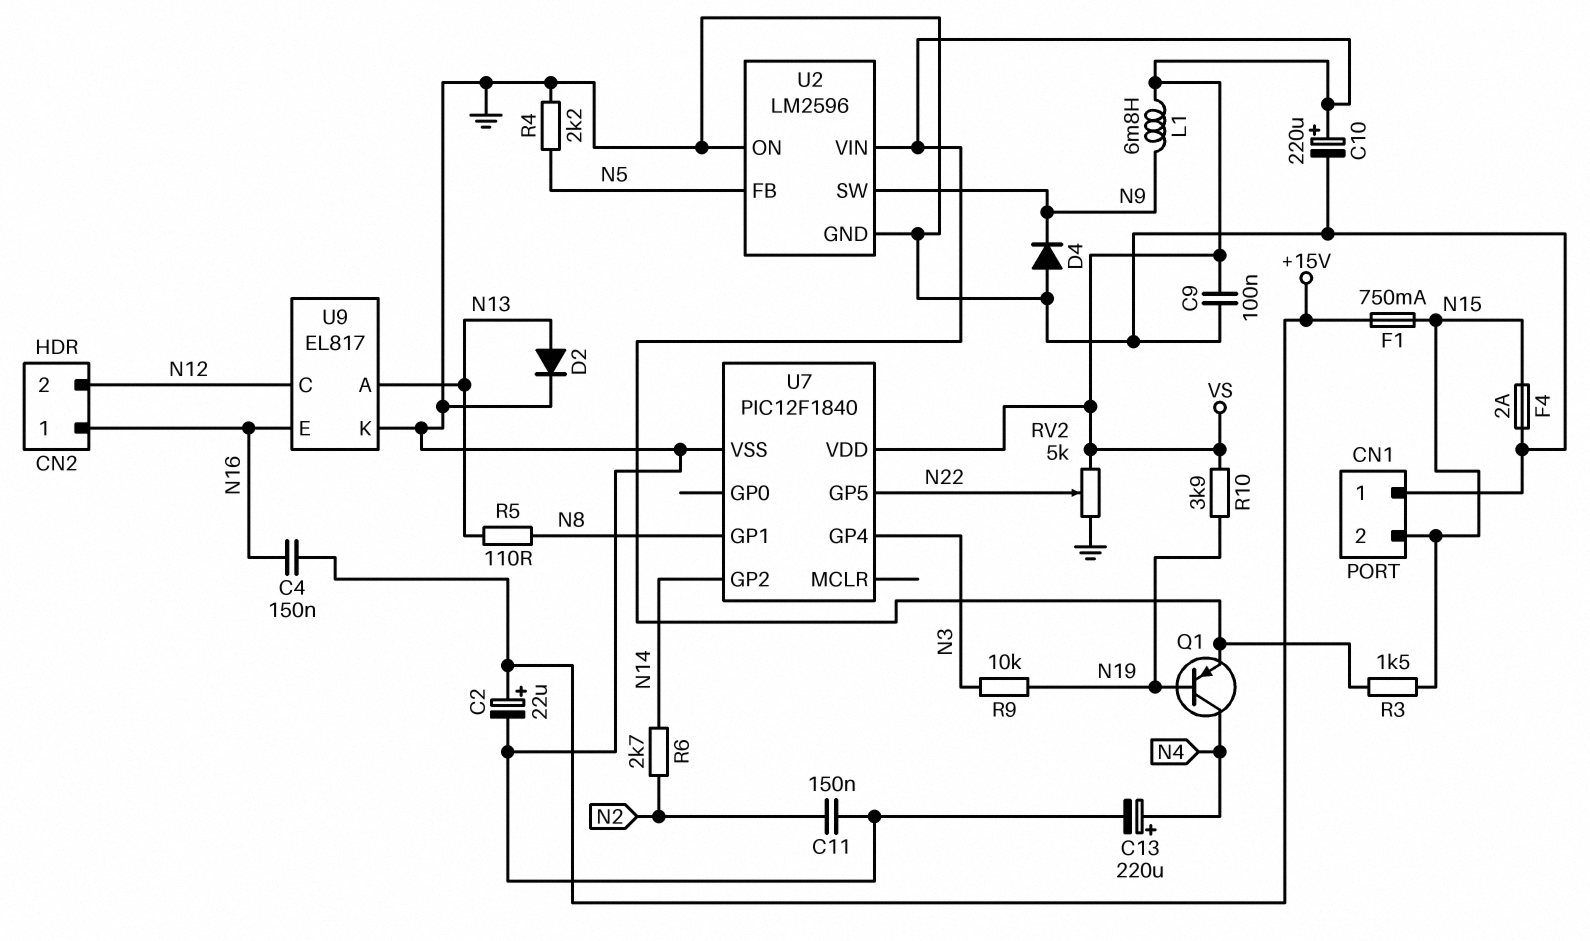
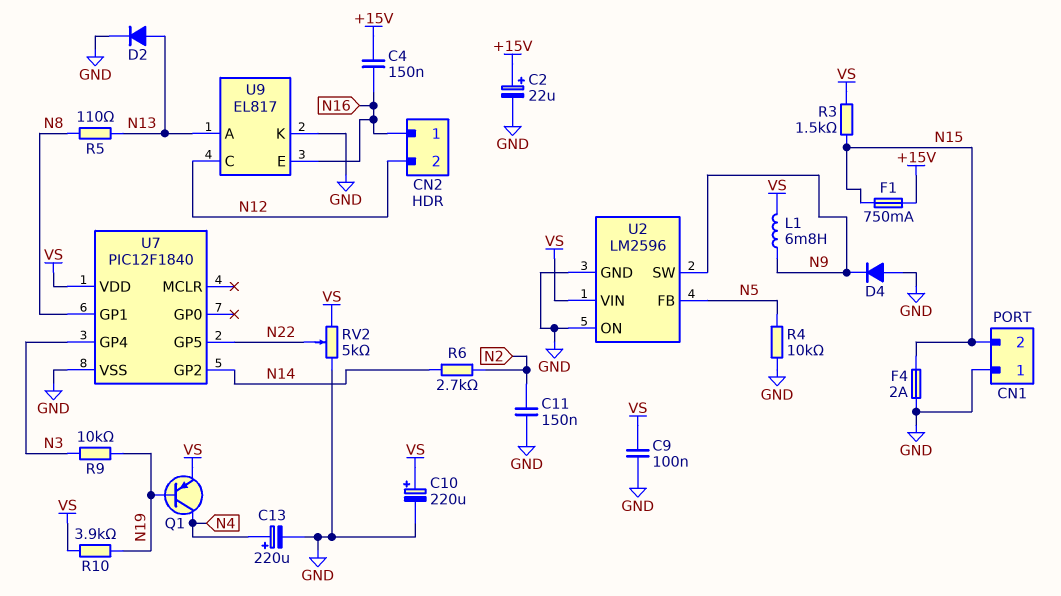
R4: 2.2k (GND, N5) -> 10k (GND, N5)

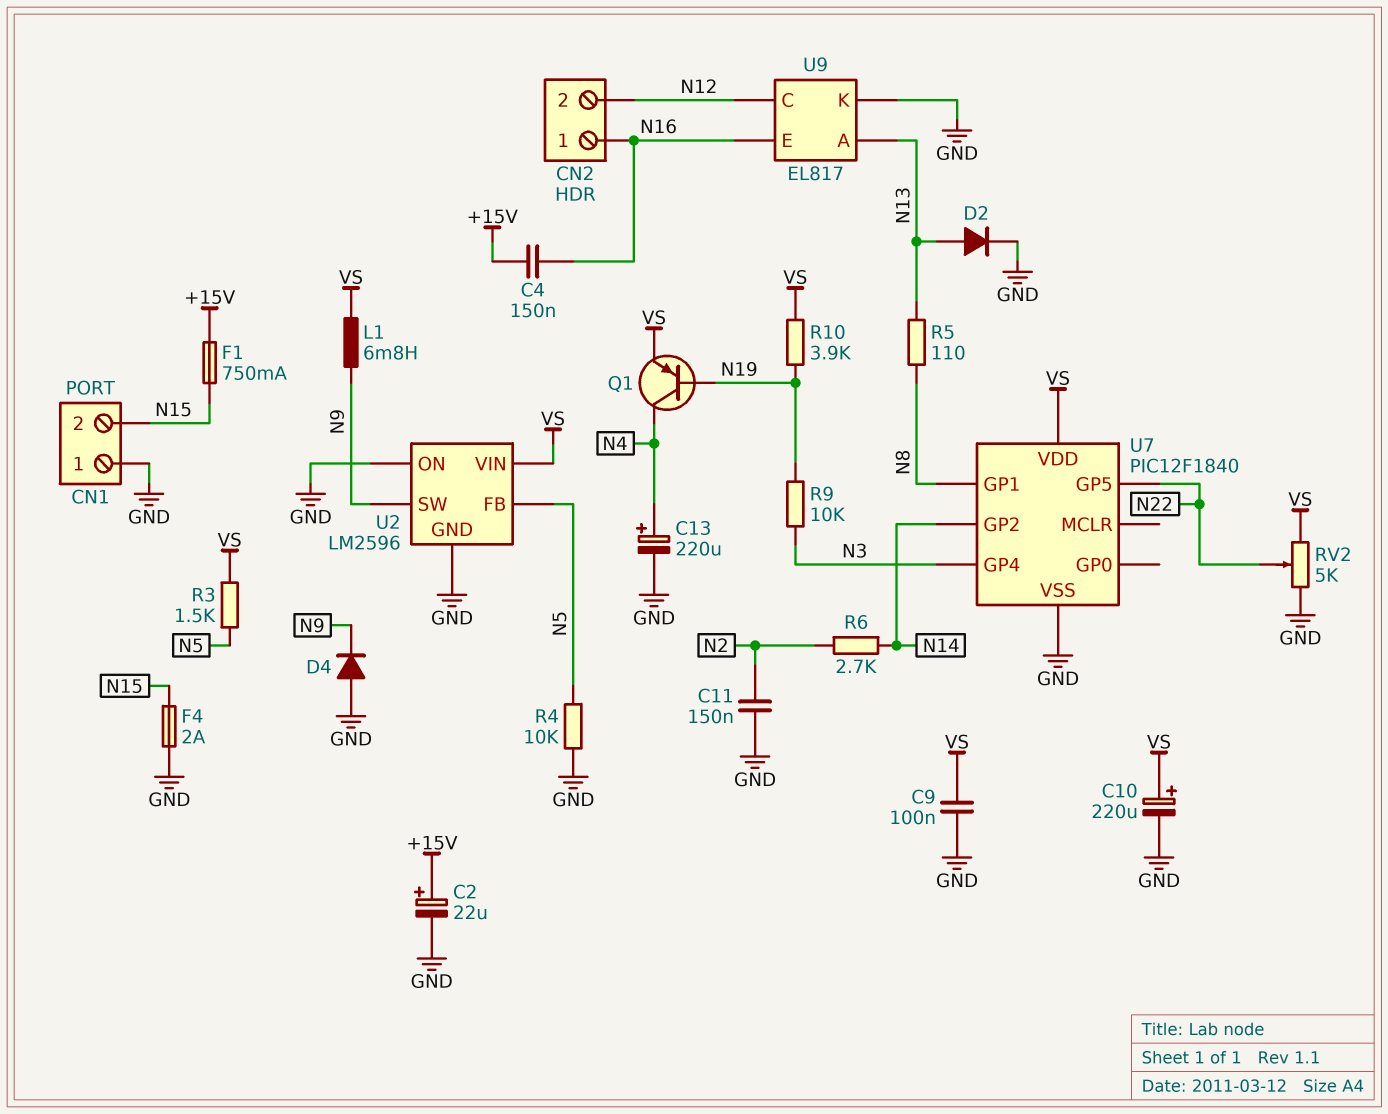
R3: 1.5k (N15, VS) -> 1.5k (N5, VS)

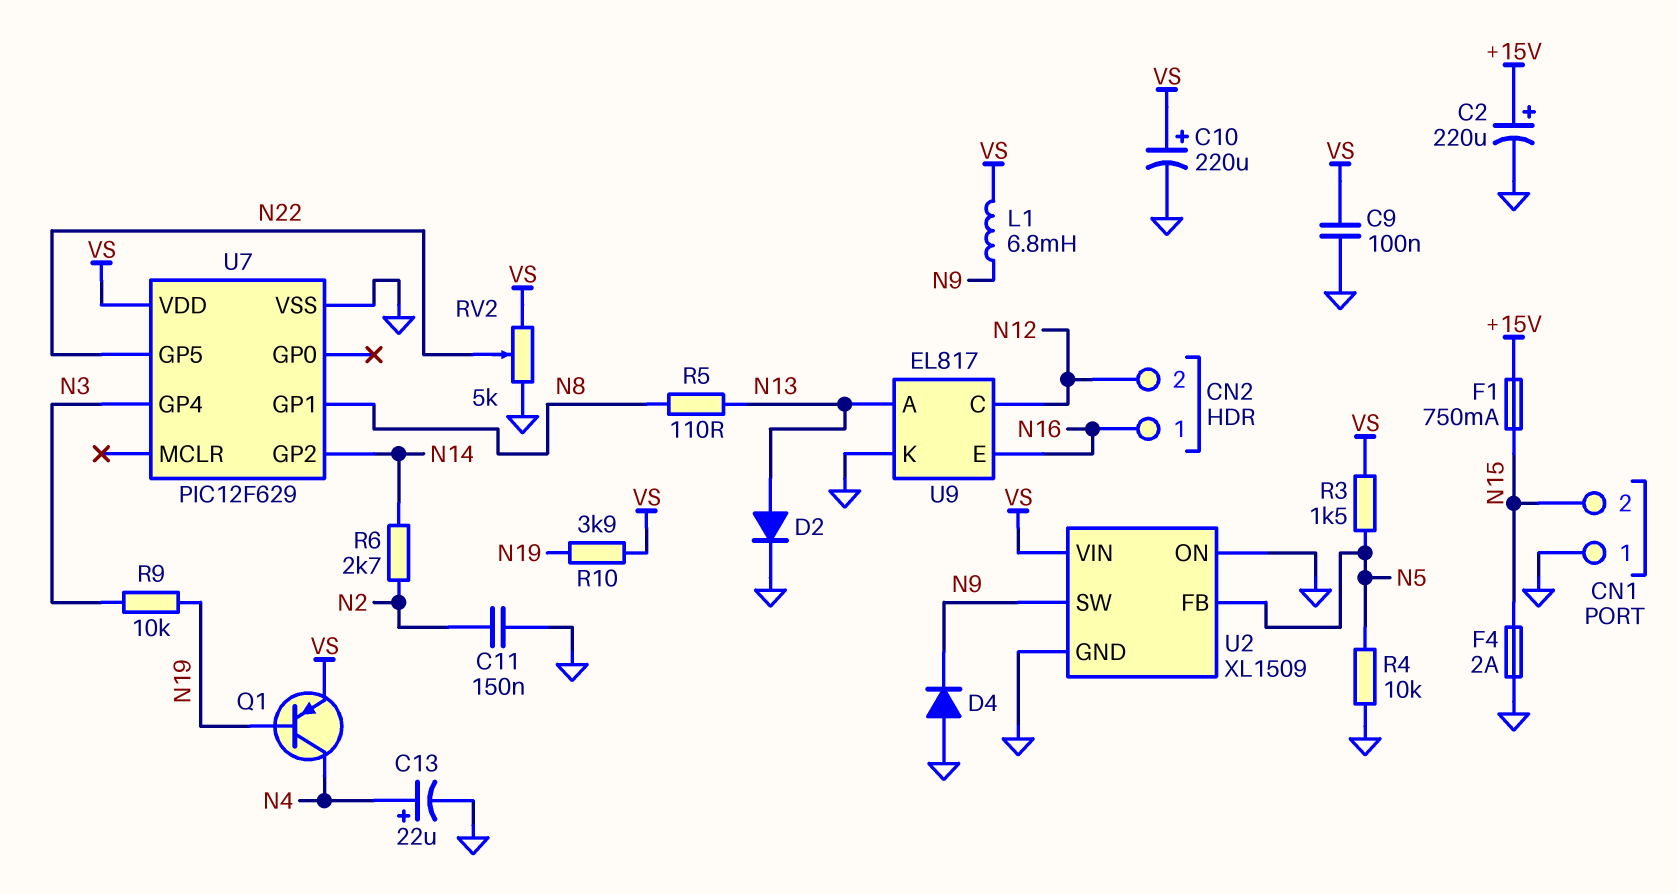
C2: 22uF (plus +15V, minus GND) -> 220uF (plus +15V, minus GND)
C4: 150nF (+15V, N16) -> none
C13: 220uF (plus N4, minus GND) -> 22uF (plus N4, minus GND)
U2: LM2596 -> XL1509
U7: PIC12F1840 -> PIC12F629

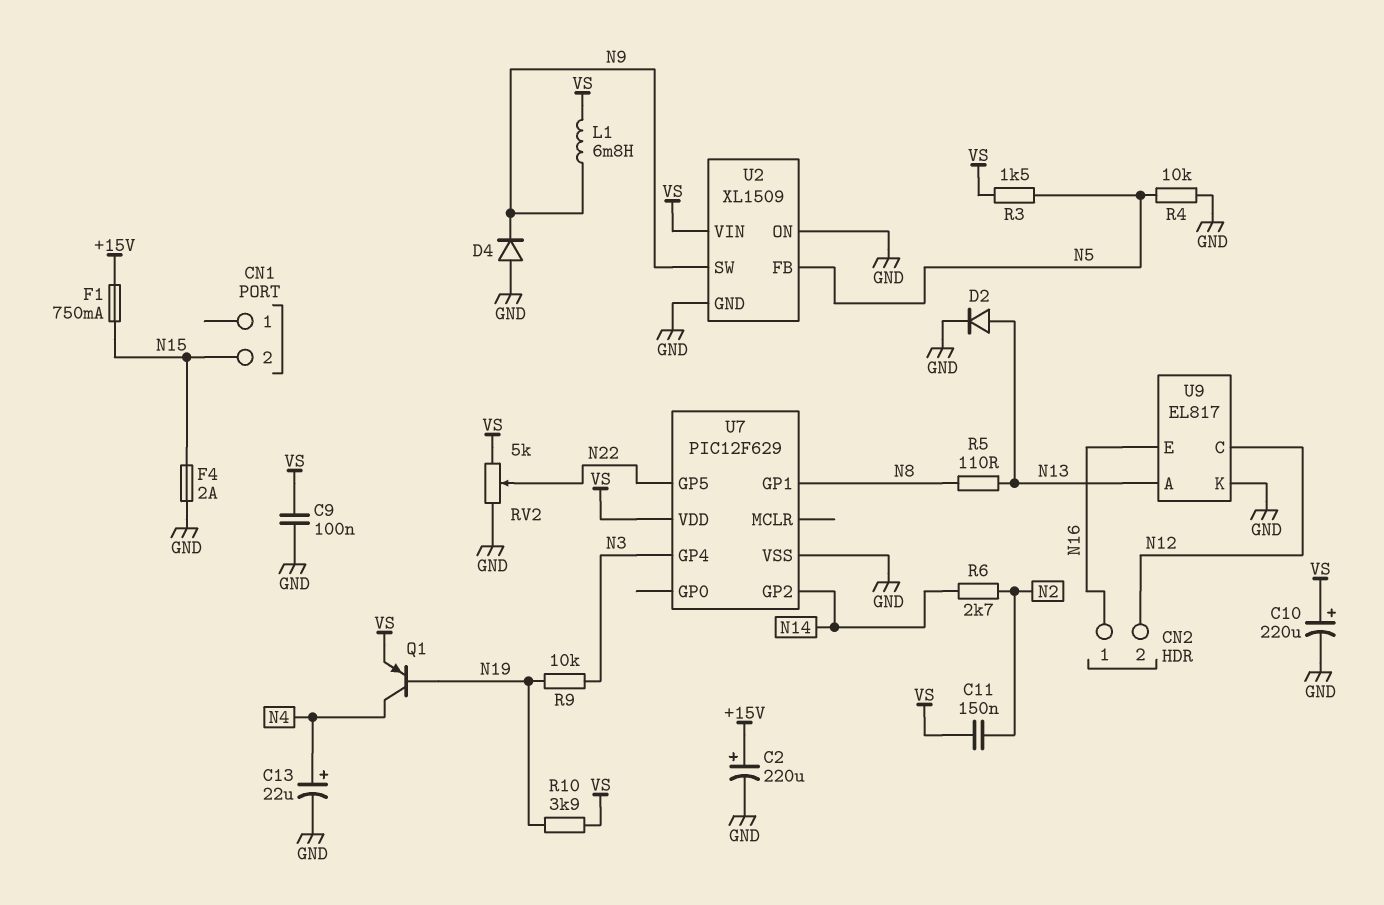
C11: 150nF (GND, N2) -> 150nF (N2, VS)
CN1 pin 1: GND -> none

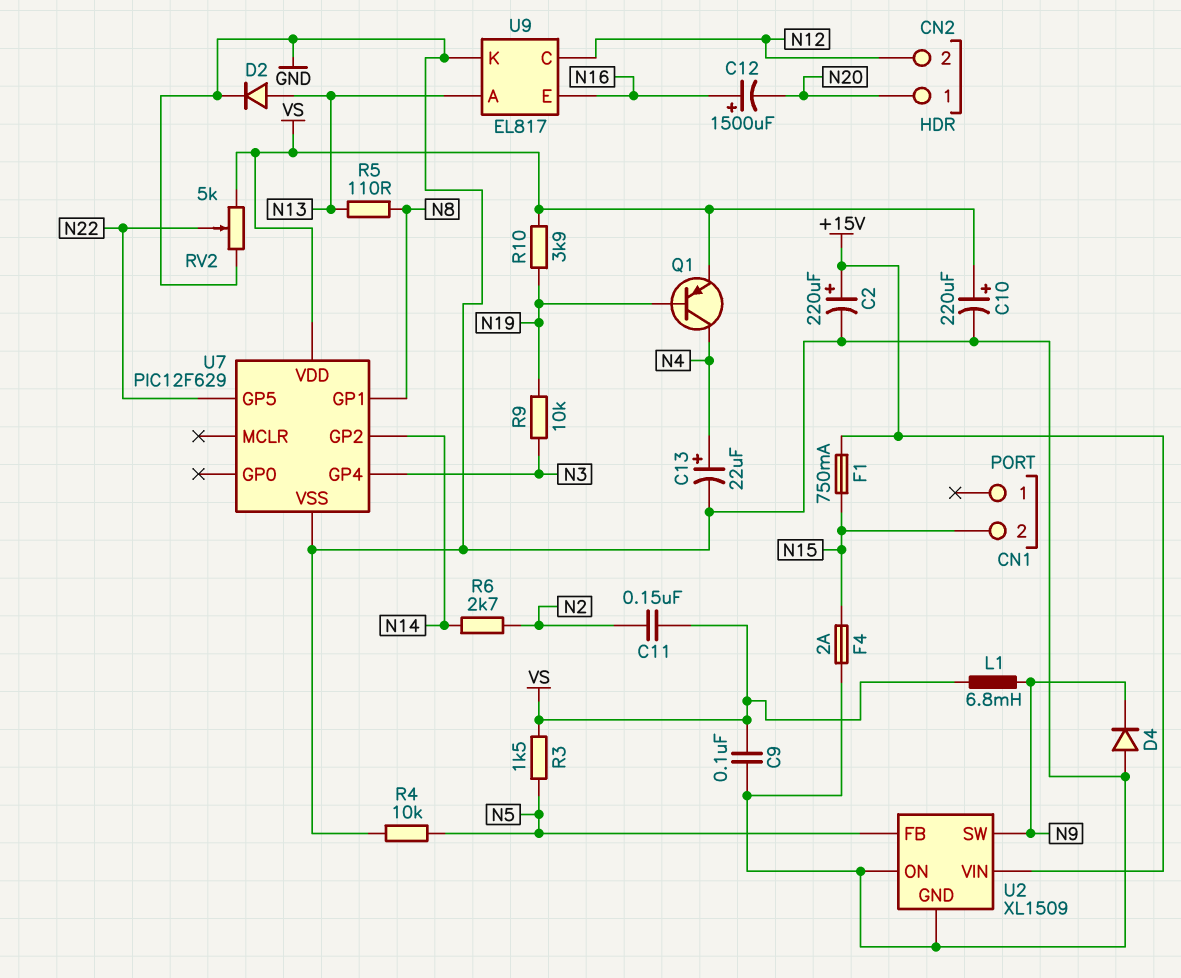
C12: none -> 1500uF (plus N16, minus N20)
CN2 pin 1: N16 -> N20
U2 pin VIN: VS -> +15V

